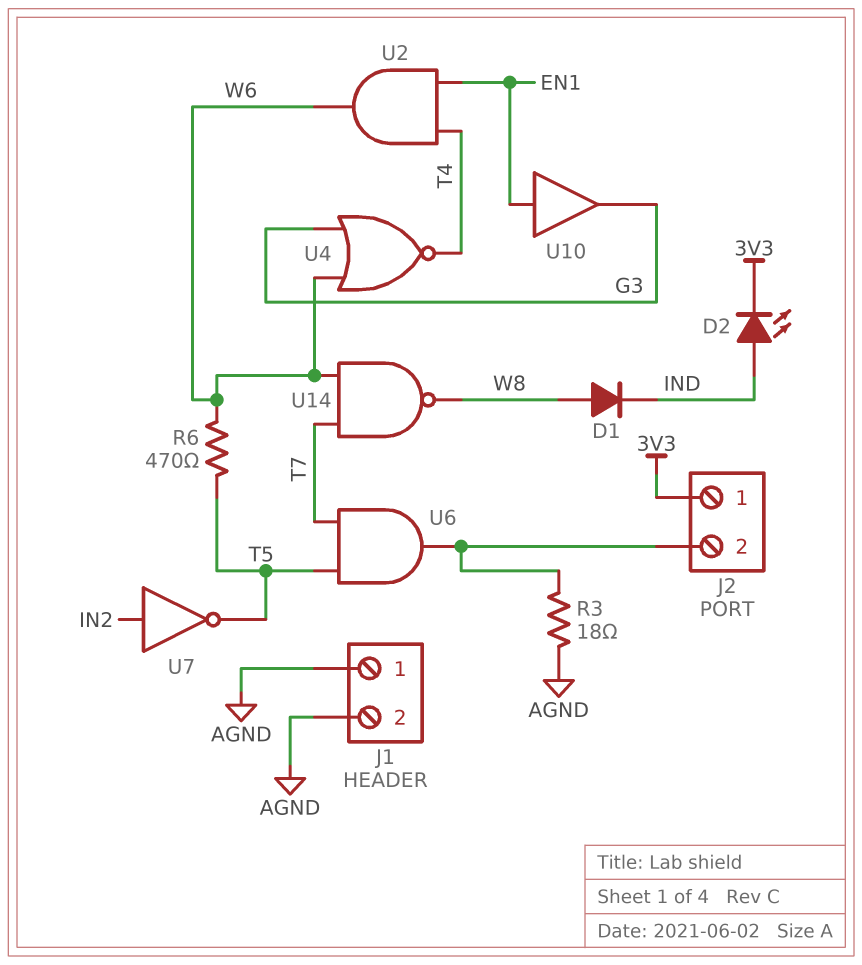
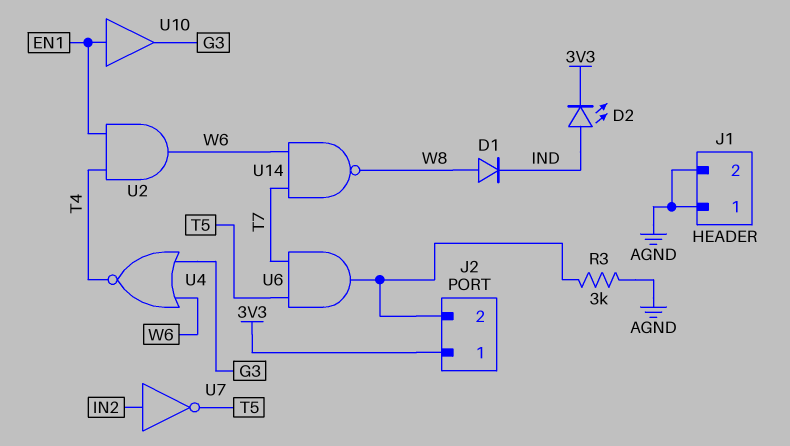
R3: 18 (AGND, J2/2) -> 3k (AGND, J2/2)
R6: 470 (T5, W6) -> none

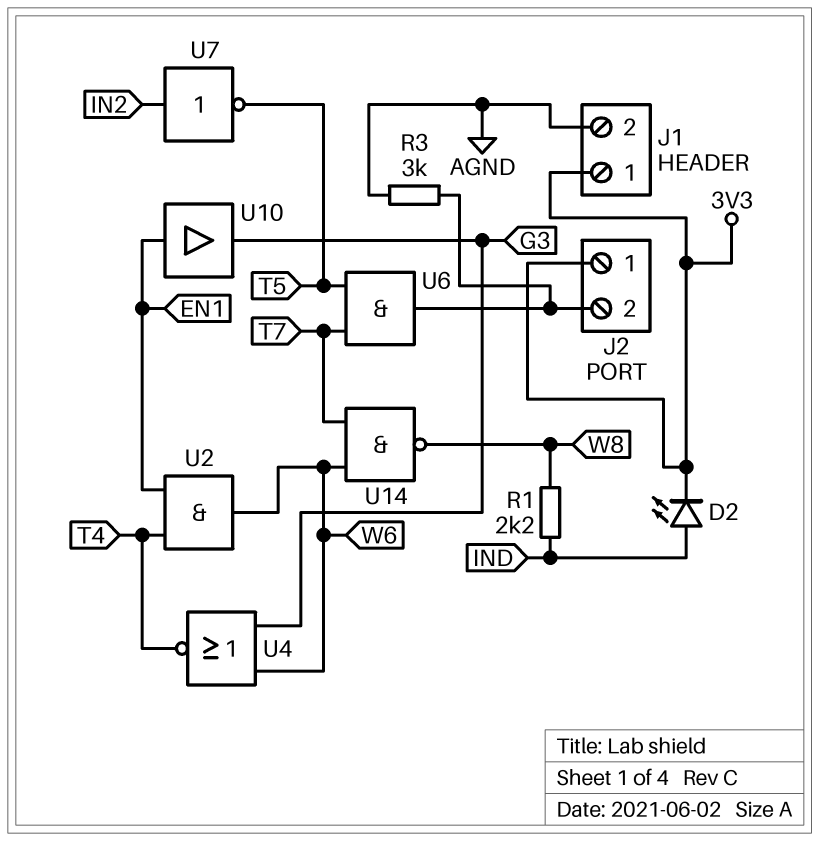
D1: diode (A W8, K IND) -> none
J1 pin 1: AGND -> 3V3
R1: none -> 2.2k (IND, W8)

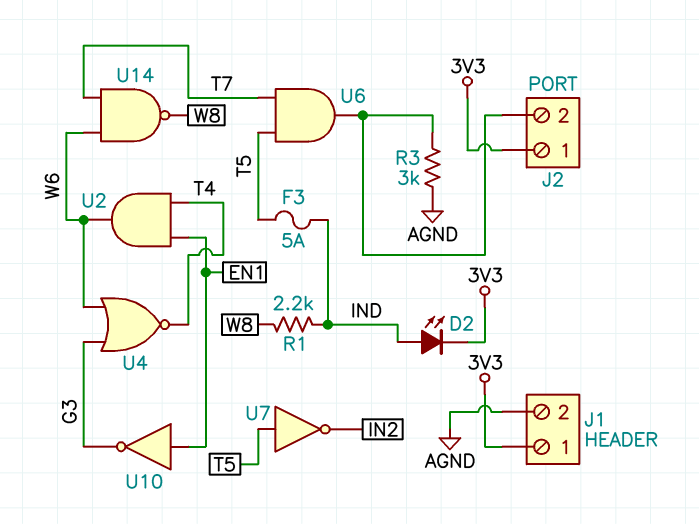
F3: none -> 5A (IND, T5)
U7: NOT (in IN2, out T5) -> NOT (in T5, out IN2)
U10: buffer (in EN1, out G3) -> NOT (in EN1, out G3)

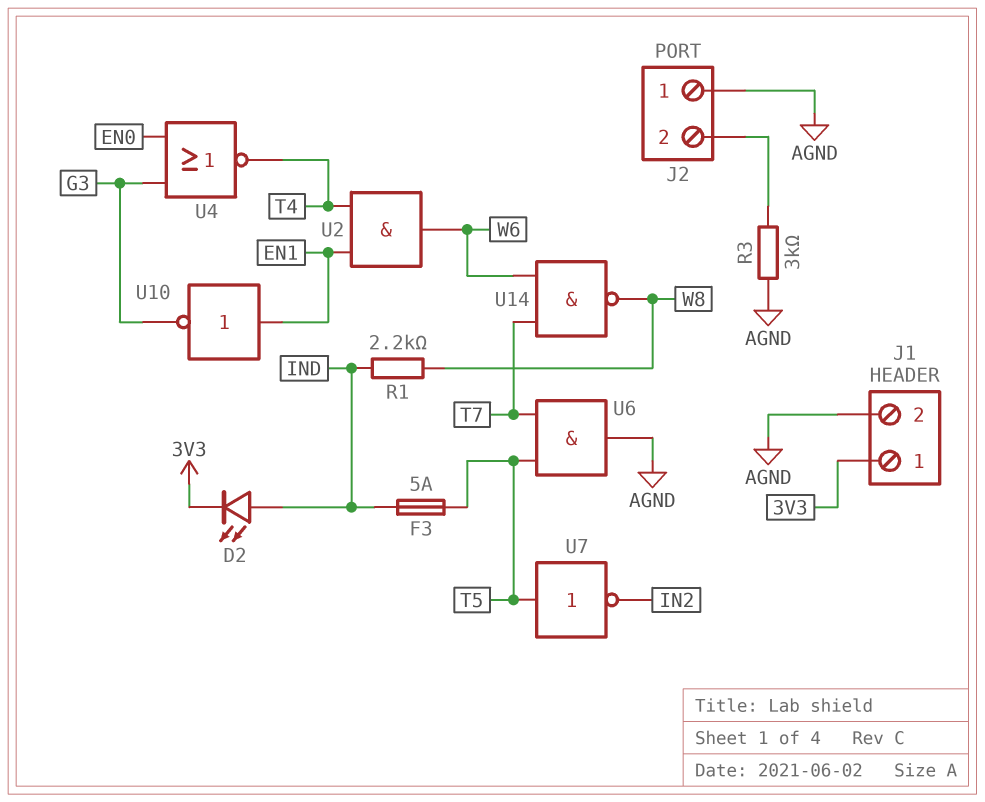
J2 pin 1: 3V3 -> AGND
U4: NOR (in G3, in W6, out T4) -> NOR (in EN0, in G3, out T4)
U6: AND (in T5, in T7, out J2/2) -> AND (in T5, in T7, out AGND)

